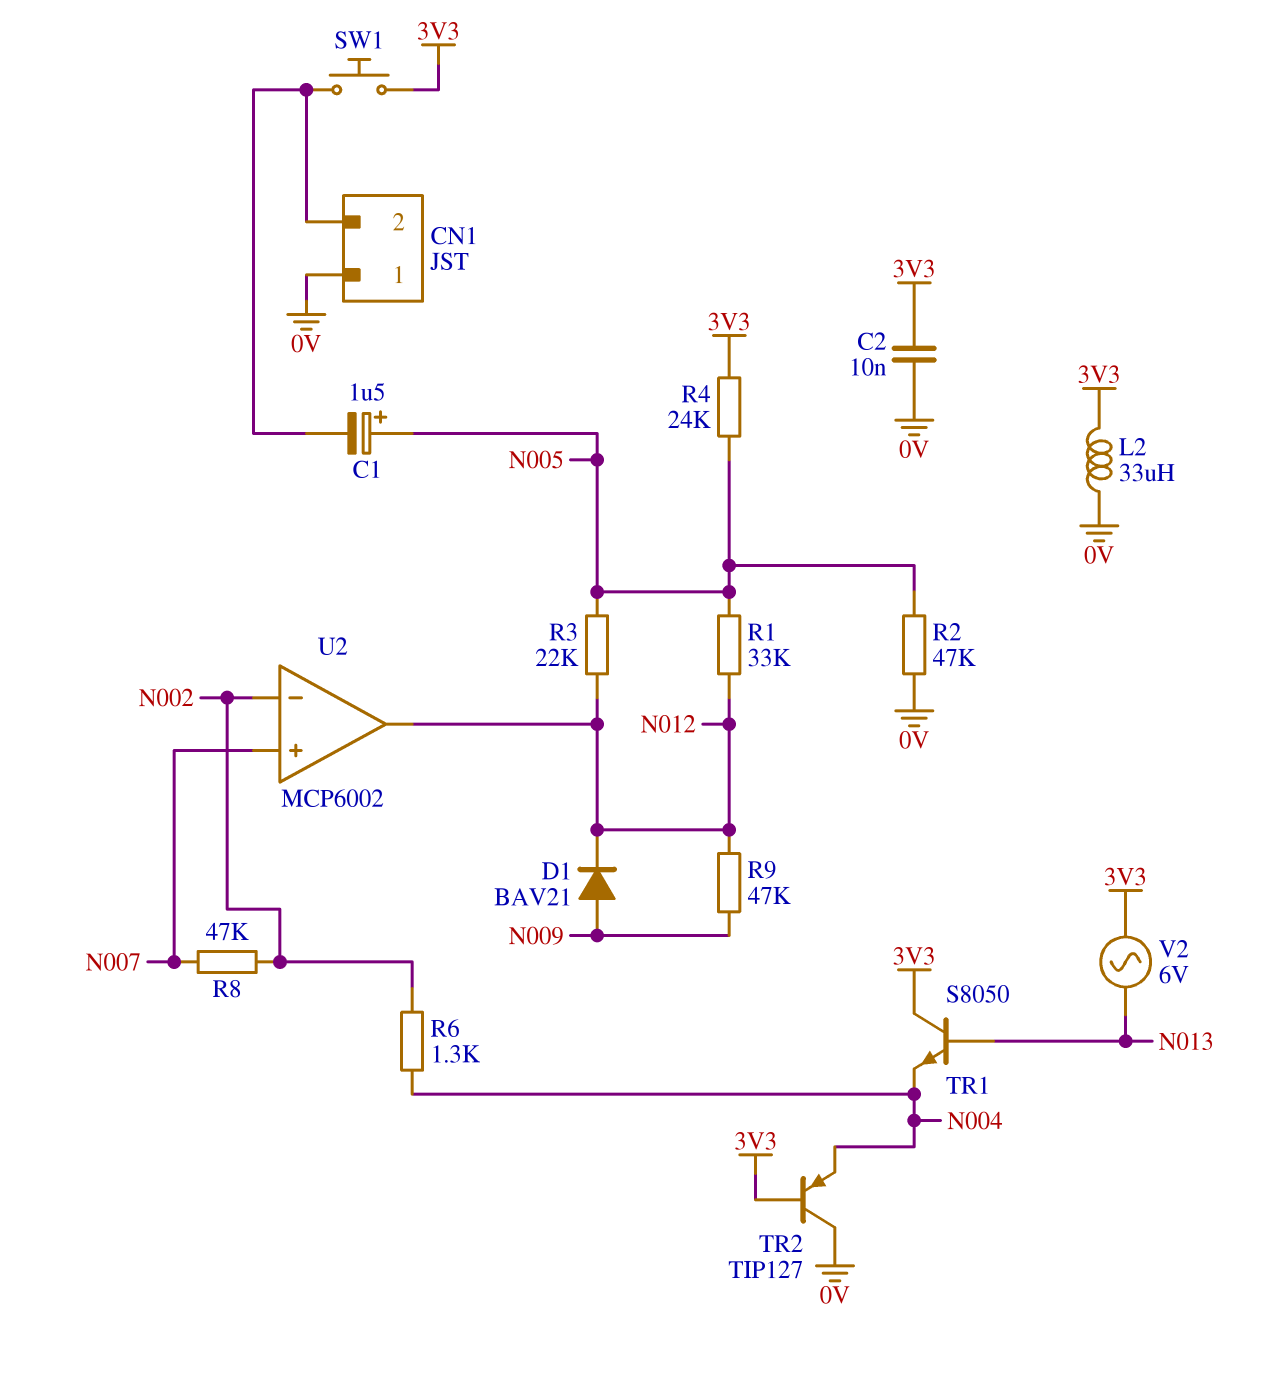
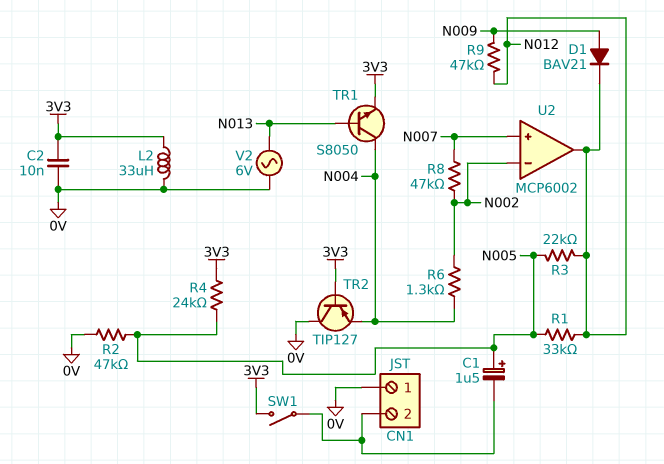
SW1: button (3V3, CN1/2) -> switch (3V3, CN1/2)
TR1: NPN S8050 (B N013, C 3V3, E N004) -> NPN S8050 (B N013, C N004, E 3V3)
V2: AC 6V (3V3, N013) -> AC 6V (0V, N013)

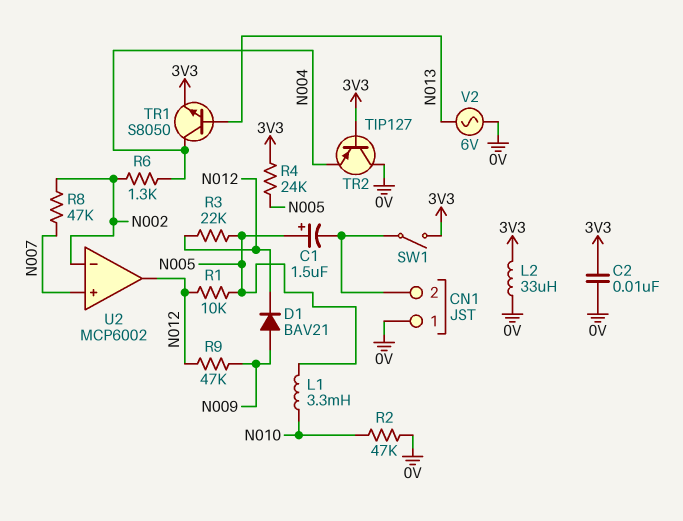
L1: none -> 3.3mH (N005, N010)
R1: 33k (N005, N012) -> 10k (N005, N012)
R2: 47k (0V, N005) -> 47k (0V, N010)

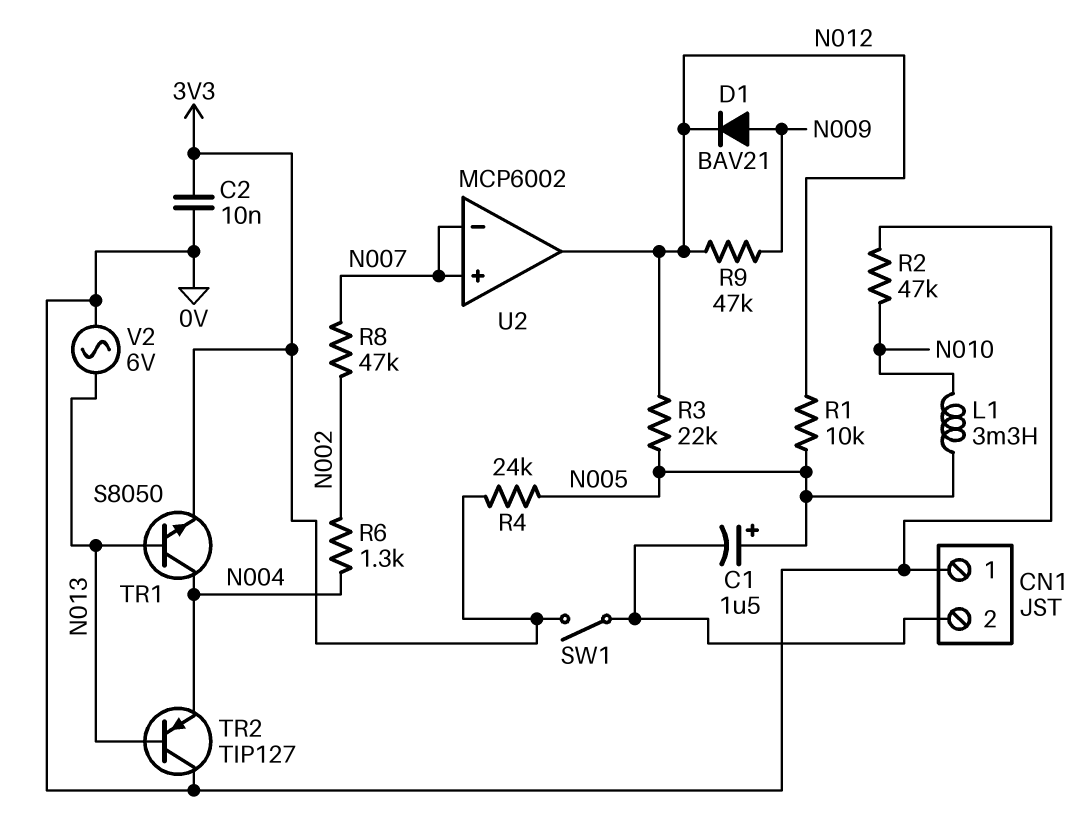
L2: 33uH (0V, 3V3) -> none
TR2: PNP TIP127 (B 3V3, C 0V, E N004) -> PNP TIP127 (B N013, C 0V, E N004)
U2 pin in-: N002 -> N007

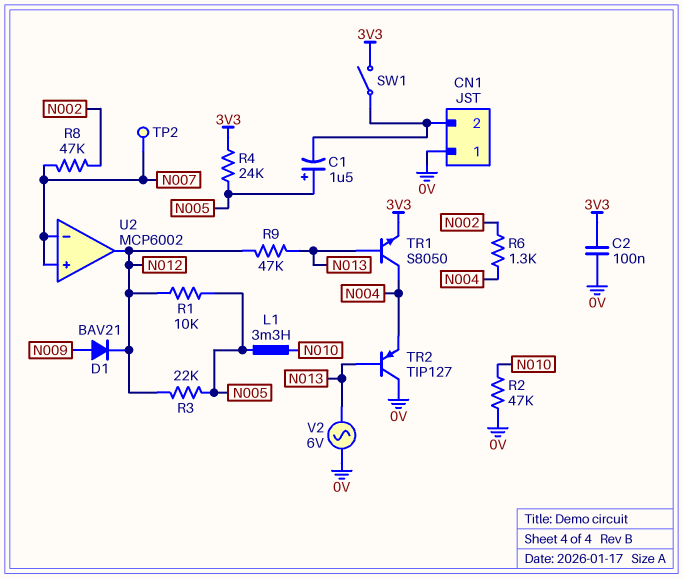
C2: 10nF (0V, 3V3) -> 100nF (0V, 3V3)
R9: 47k (N009, N012) -> 47k (N012, N013)
TP2: none -> test point (N007)

